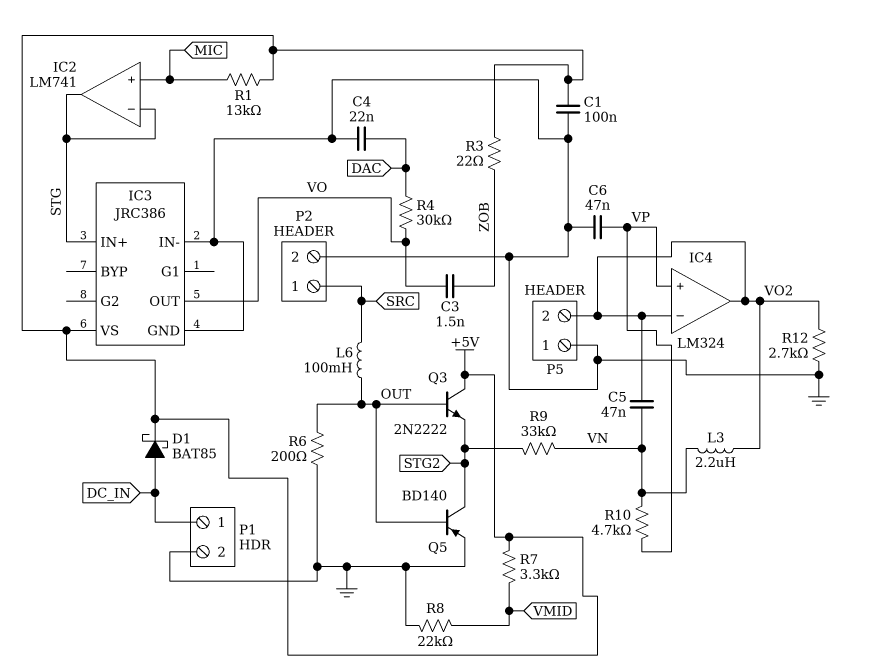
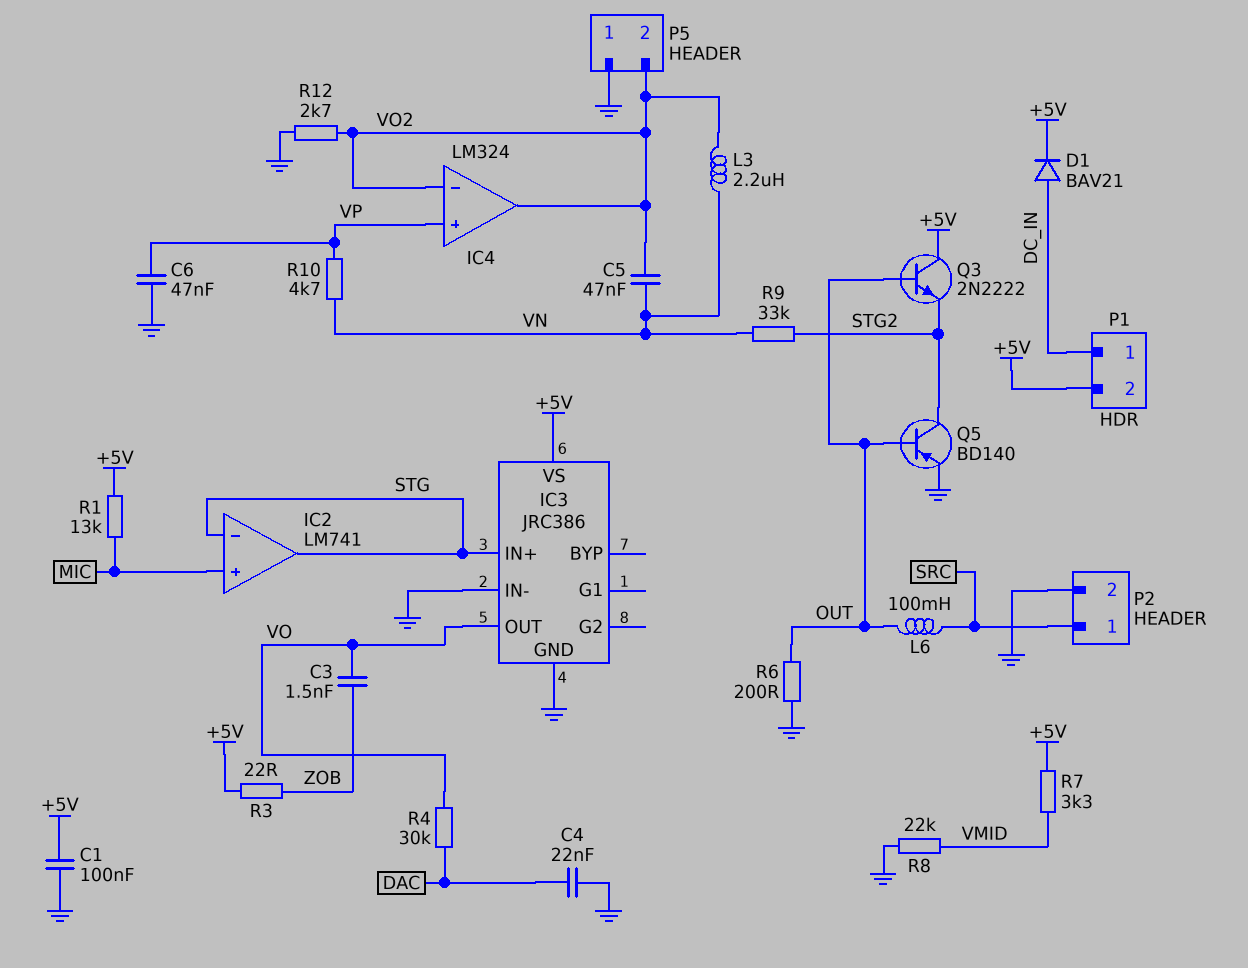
D1: schottky BAT85 (A DC_IN, K +5V) -> diode BAV21 (A DC_IN, K +5V)
P1 pin 2: GND -> +5V

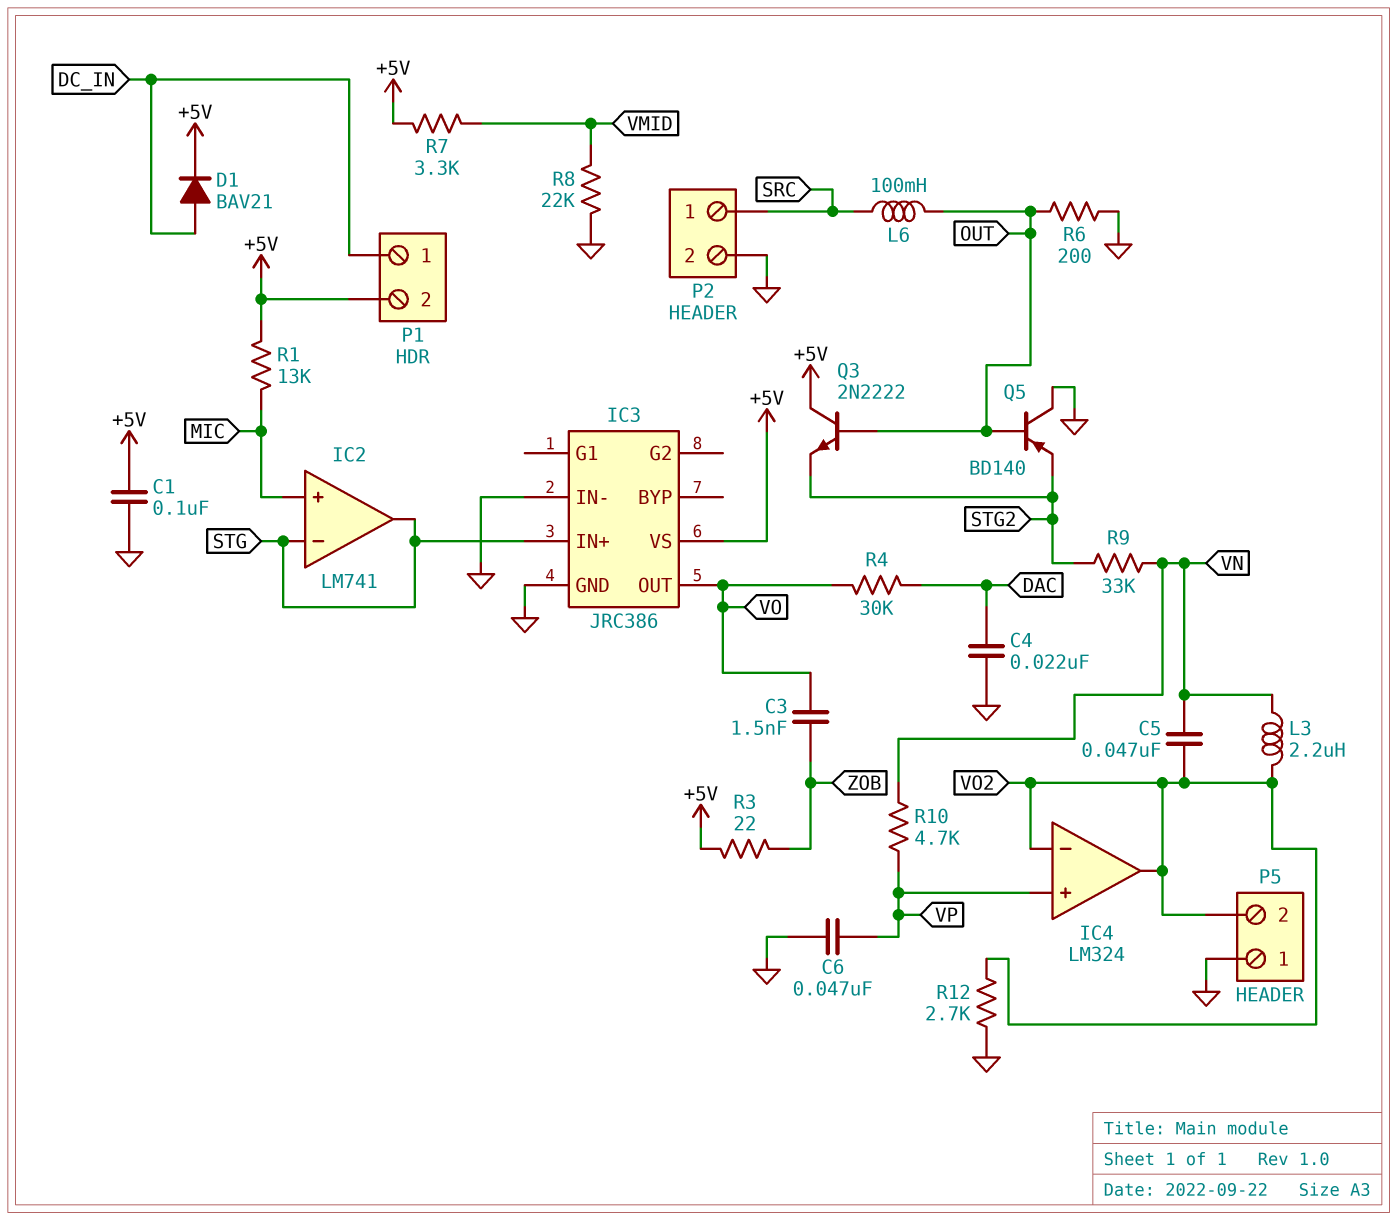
Q5: PNP BD140 (B OUT, C STG2, E GND) -> PNP BD140 (B OUT, C GND, E STG2)

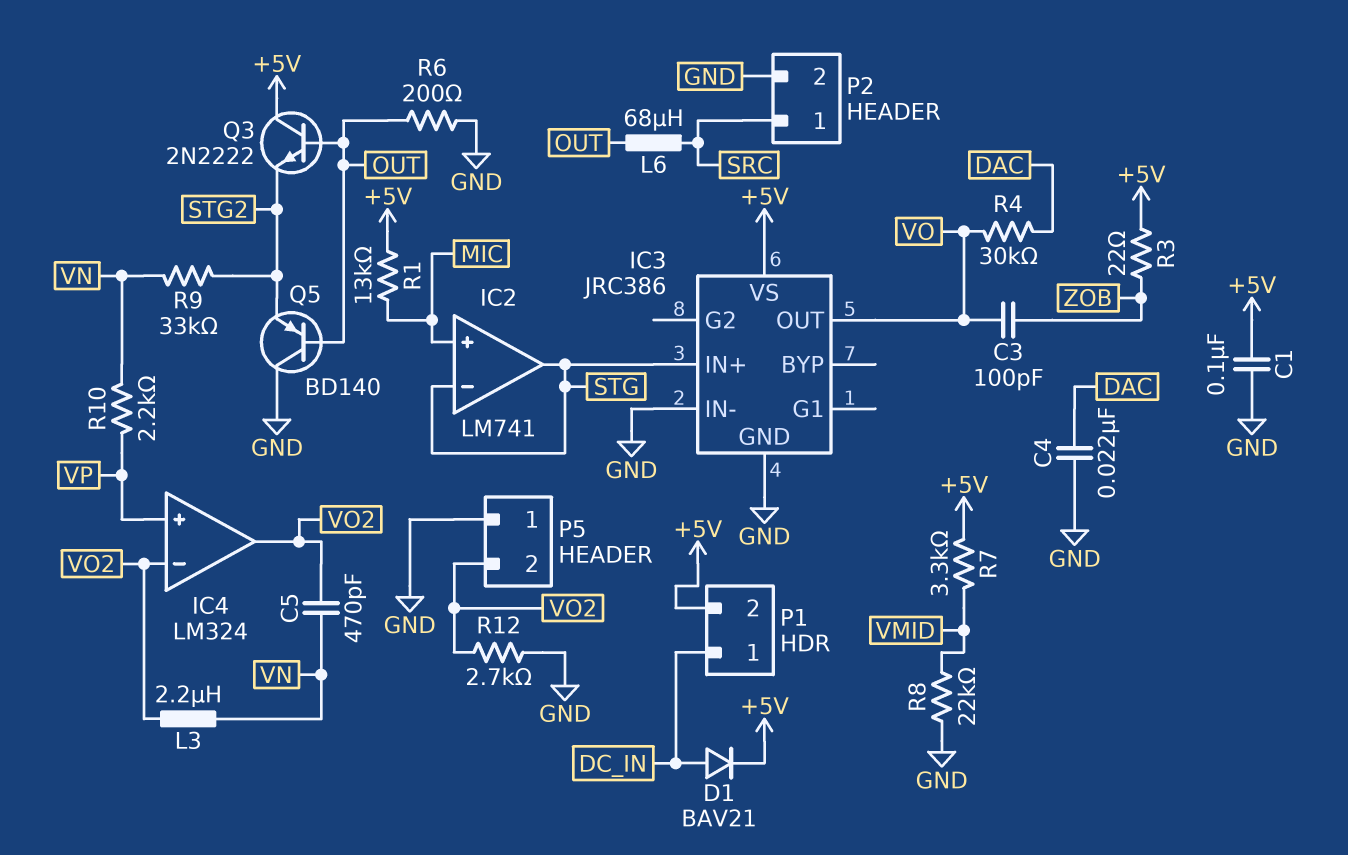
C3: 1.5nF (VO, ZOB) -> 100pF (VO, ZOB)
C5: 47nF (VN, VO2) -> 470pF (VN, VO2)
C6: 47nF (GND, VP) -> none
L6: 100mH (OUT, SRC) -> 68uH (OUT, SRC)
R10: 4.7k (VN, VP) -> 2.2k (VN, VP)

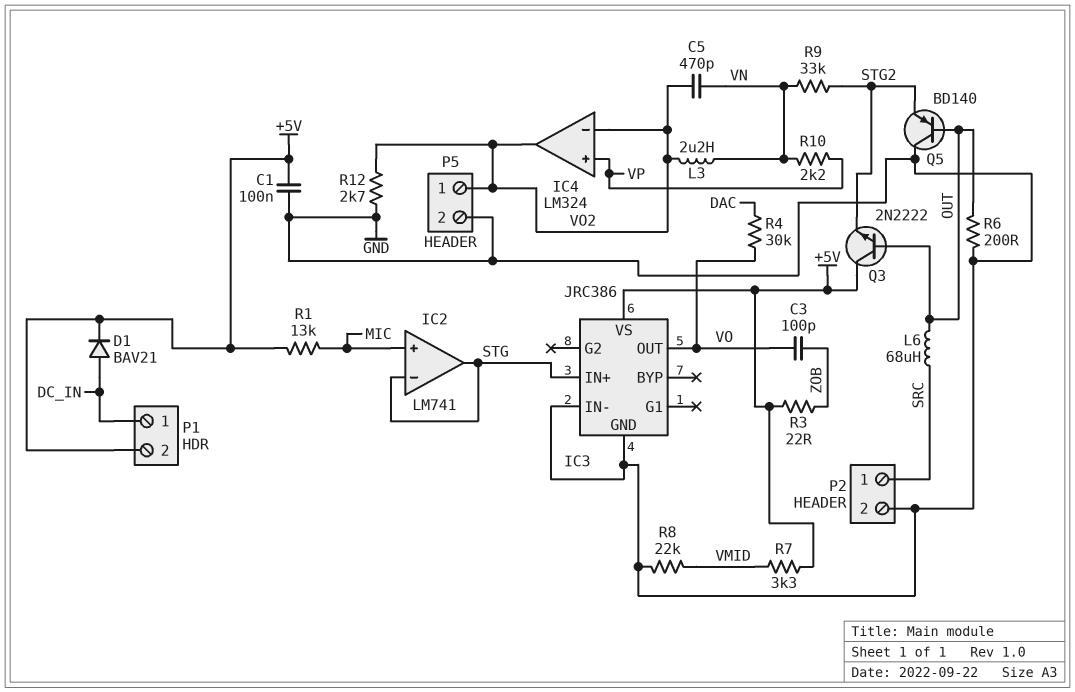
C4: 22nF (DAC, GND) -> none
P5 pin 1: GND -> VO2
P5 pin 2: VO2 -> GND

